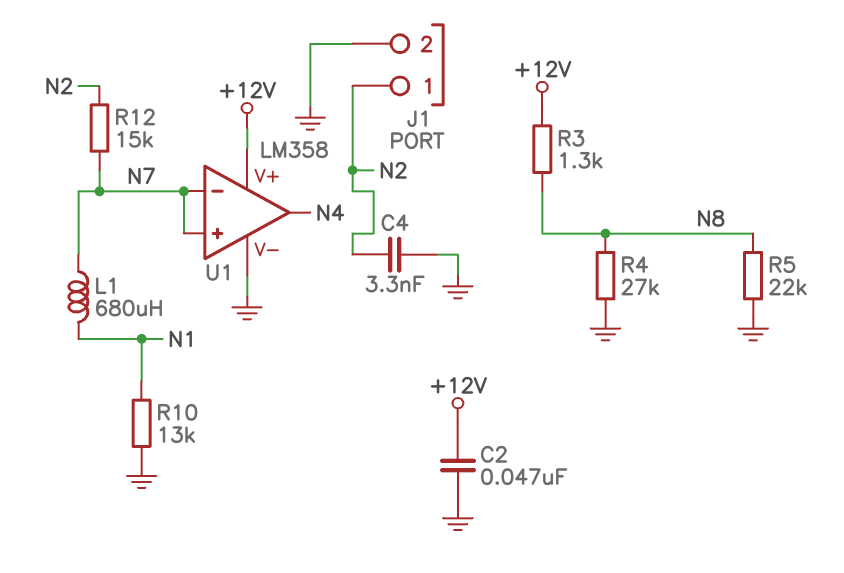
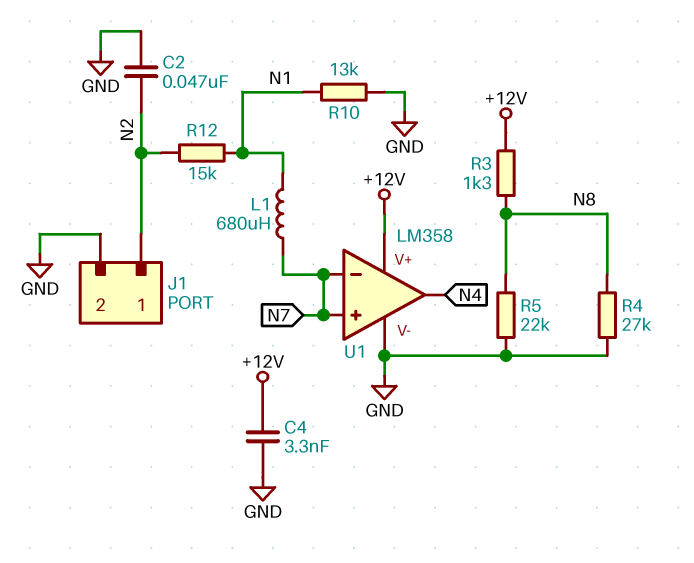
C2: 47nF (+12V, GND) -> 47nF (GND, N2)
C4: 3.3nF (GND, N2) -> 3.3nF (+12V, GND)
R12: 15k (N2, N7) -> 15k (N1, N2)

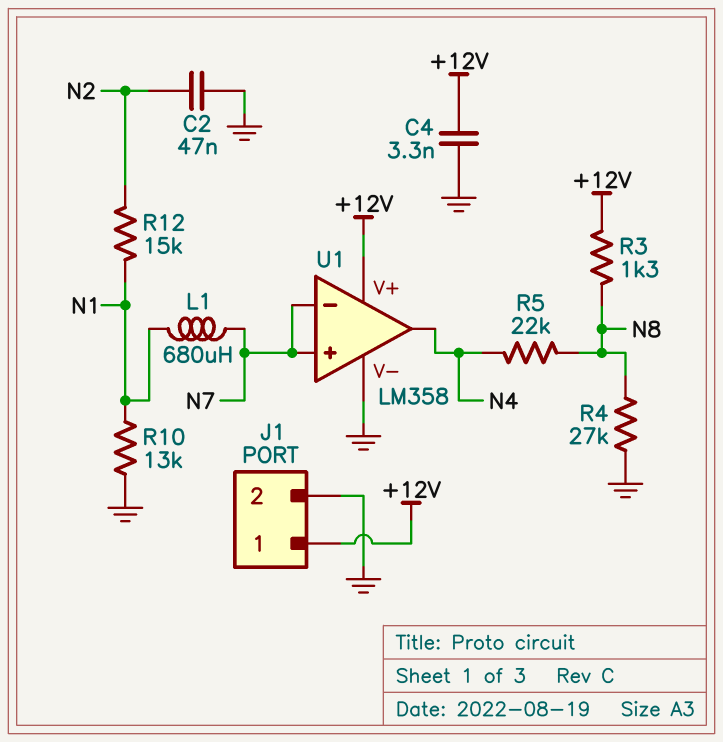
J1 pin 1: N2 -> +12V
R5: 22k (GND, N8) -> 22k (N4, N8)

